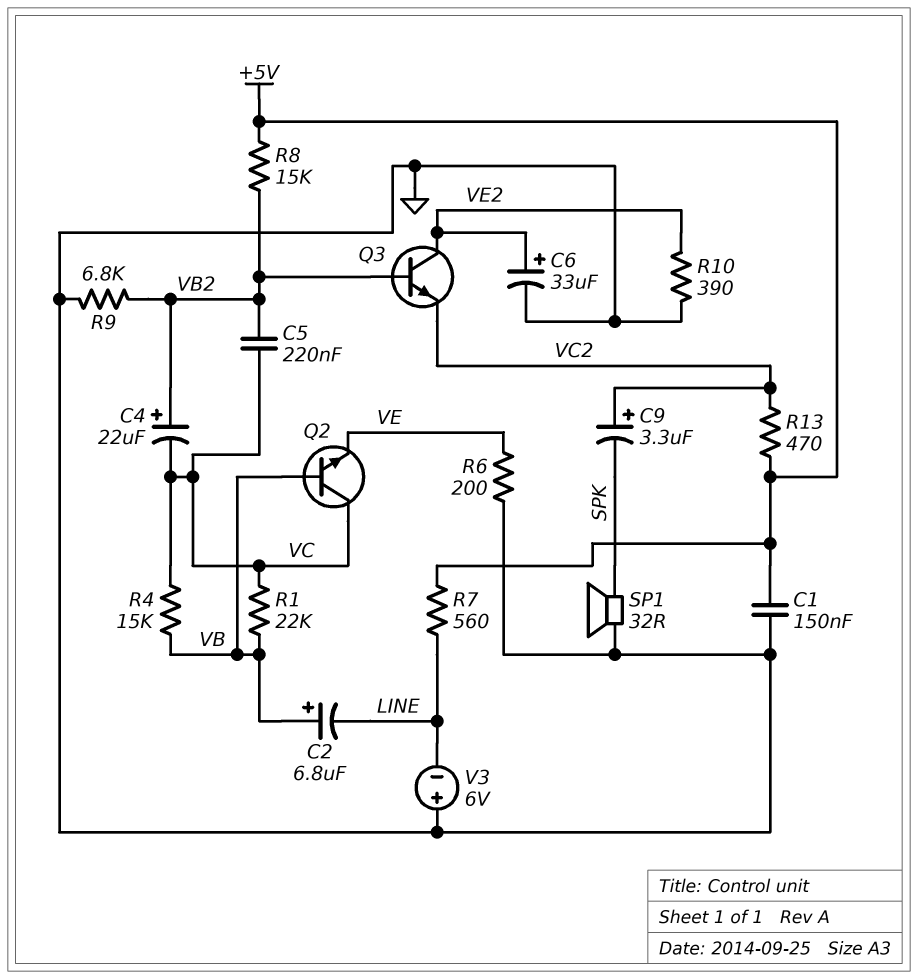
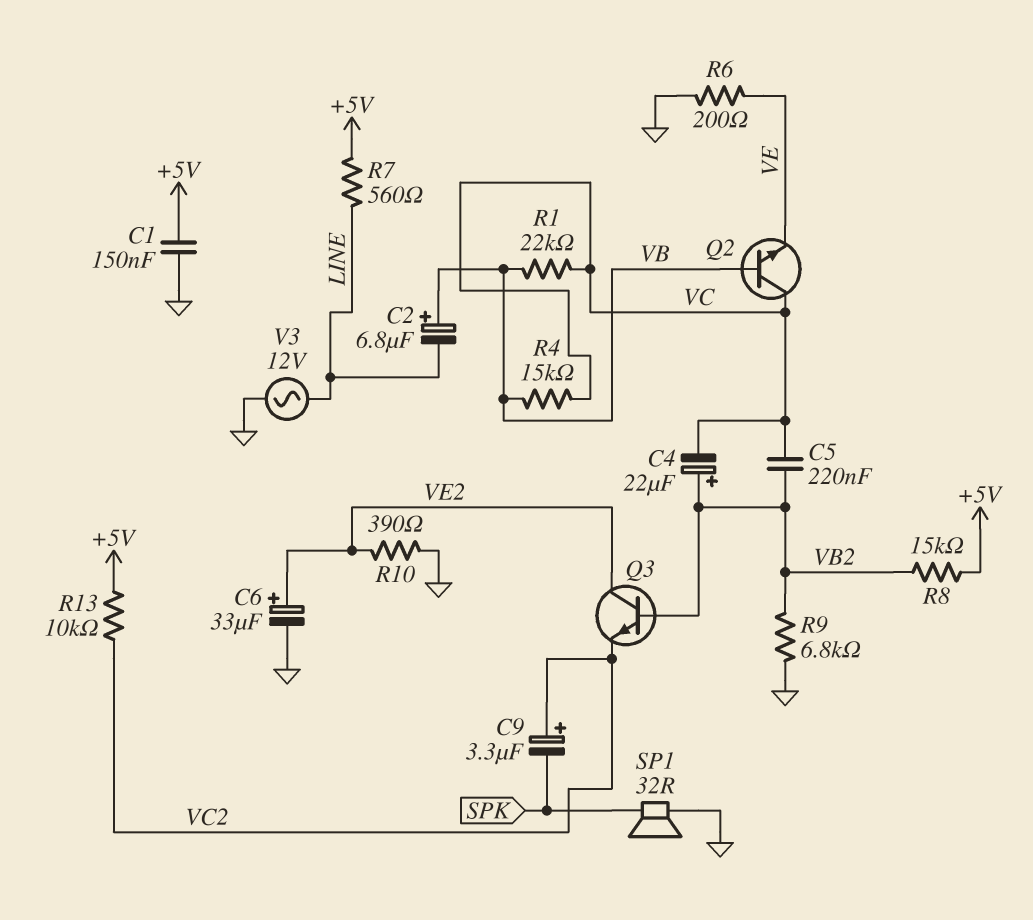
R13: 470 (+5V, VC2) -> 10k (+5V, VC2)
V3: 6V (plus GND, minus LINE) -> AC 12V (GND, LINE)

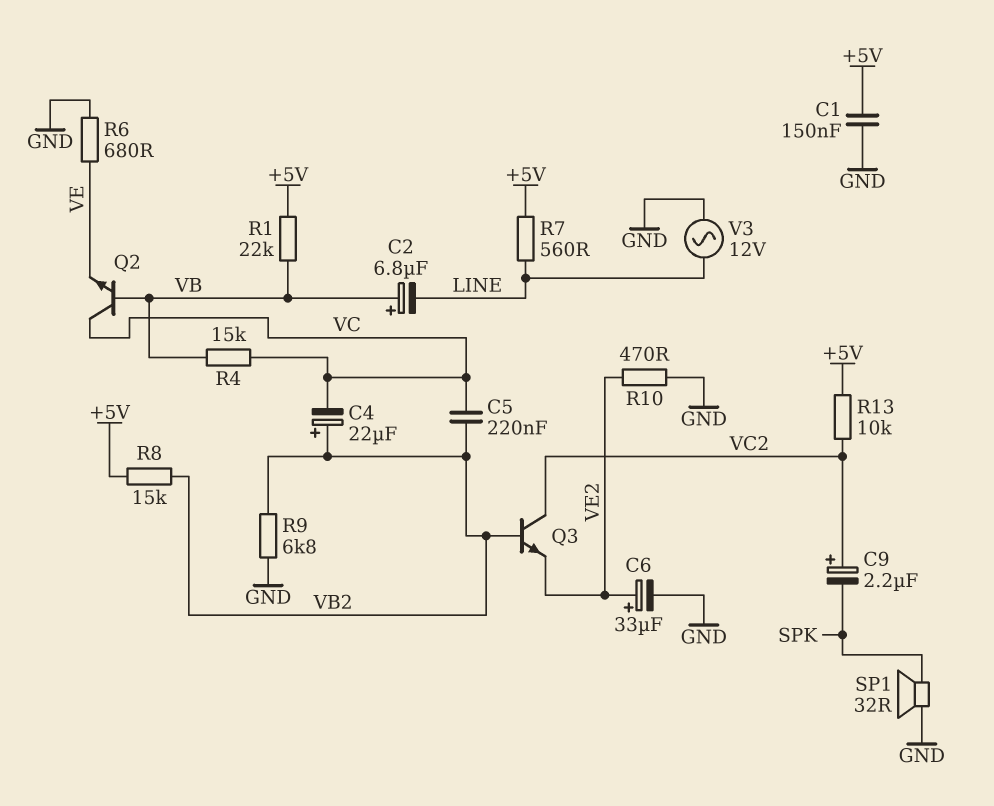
C9: 3.3uF (plus VC2, minus SPK) -> 2.2uF (plus VC2, minus SPK)
Q3: NPN (B VB2, C VE2, E VC2) -> NPN (B VB2, C VC2, E VE2)
R1: 22k (VB, VC) -> 22k (+5V, VB)
R6: 200 (GND, VE) -> 680 (GND, VE)
R10: 390 (GND, VE2) -> 470 (GND, VE2)

